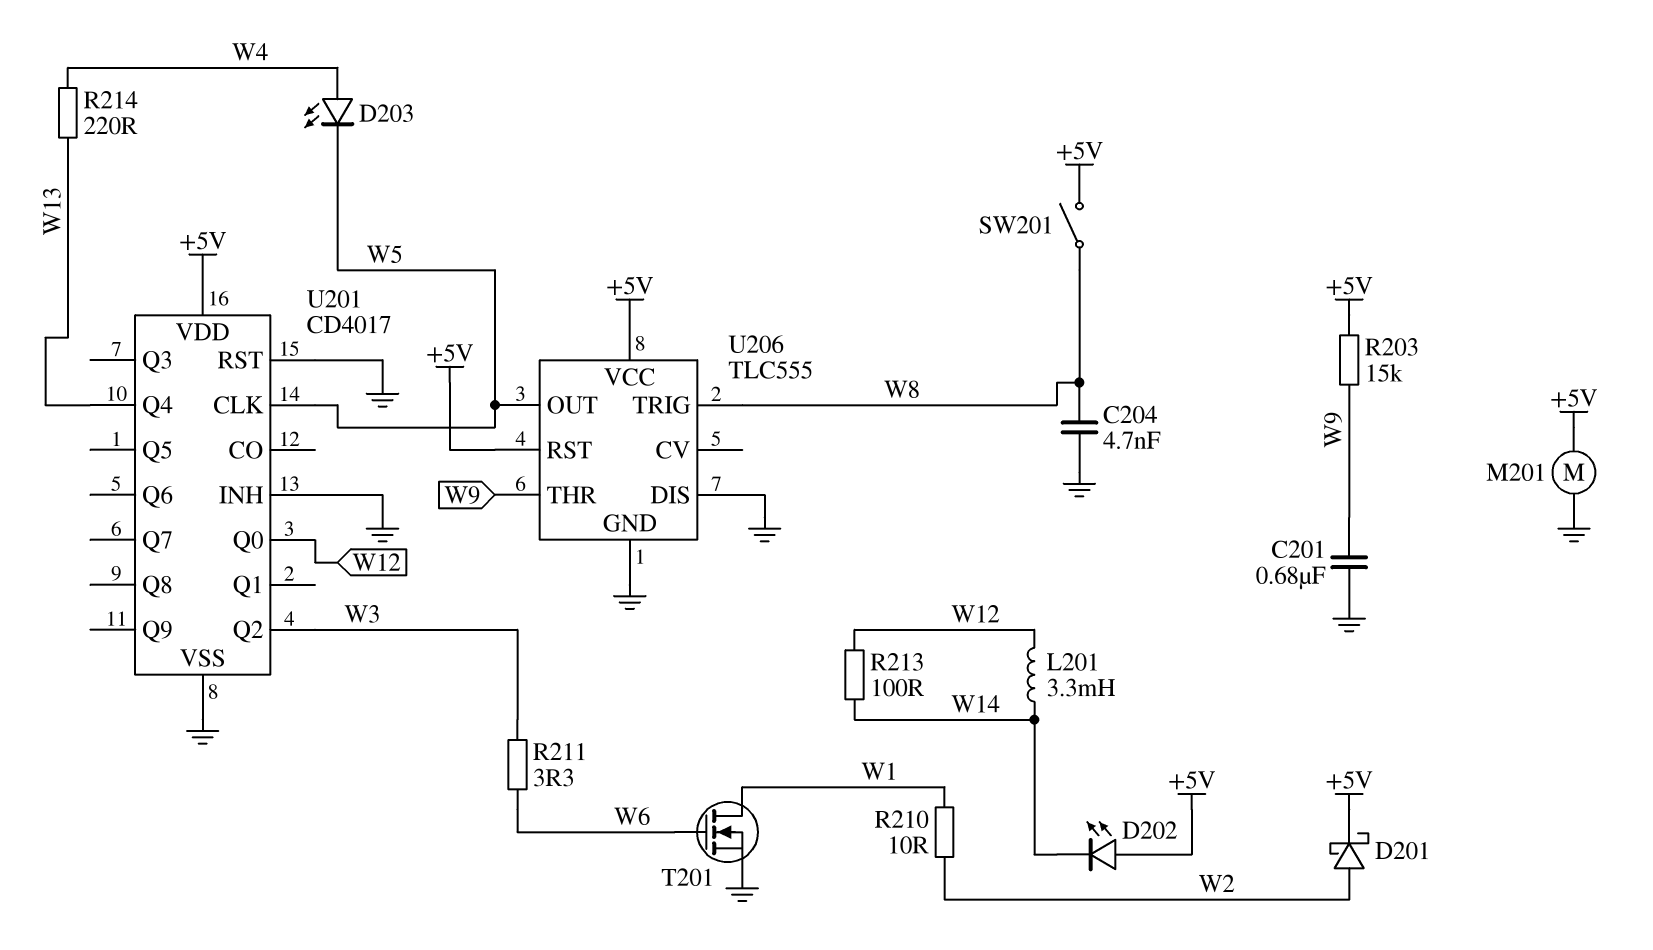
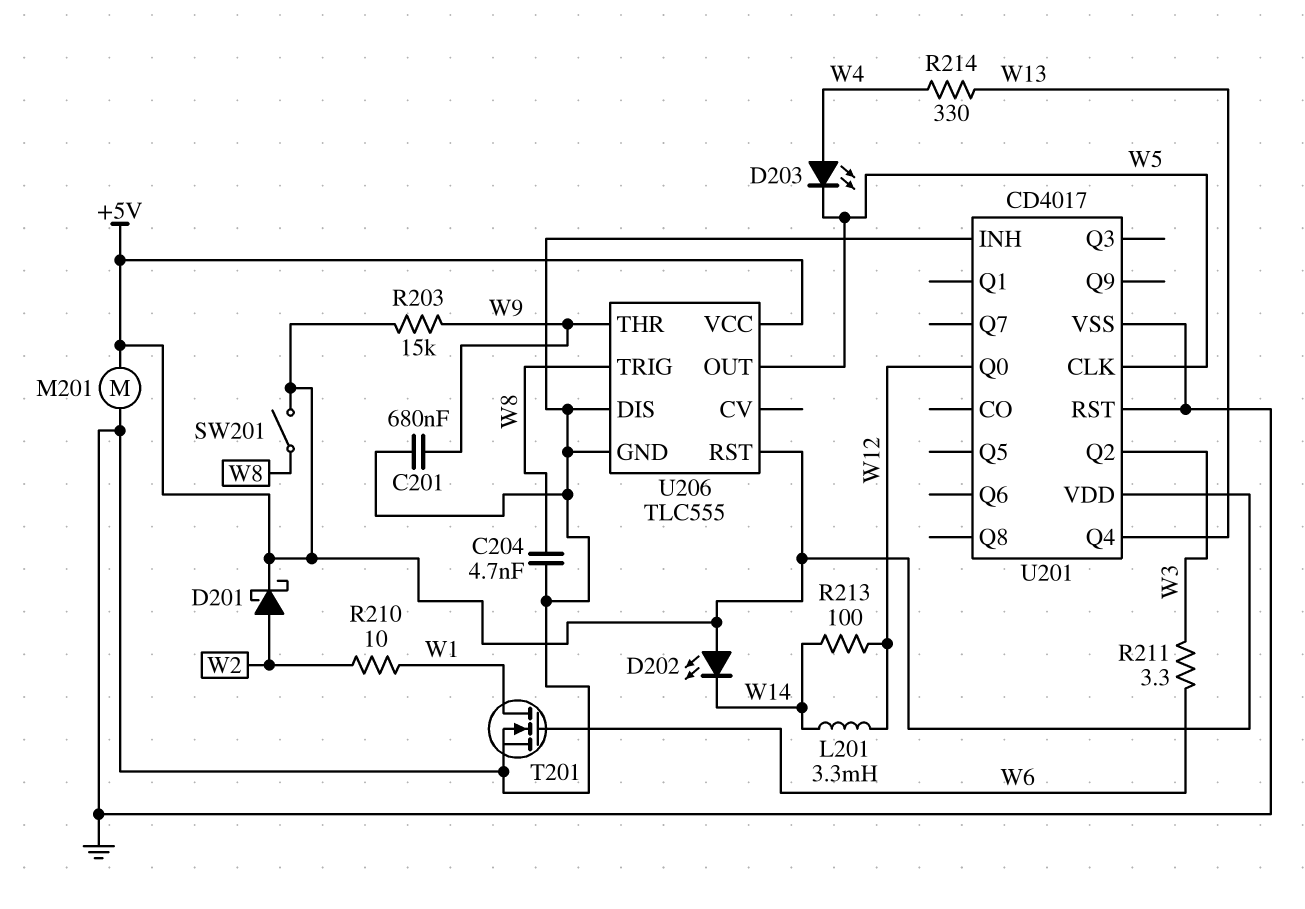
R214: 220 (W4, W13) -> 330 (W4, W13)

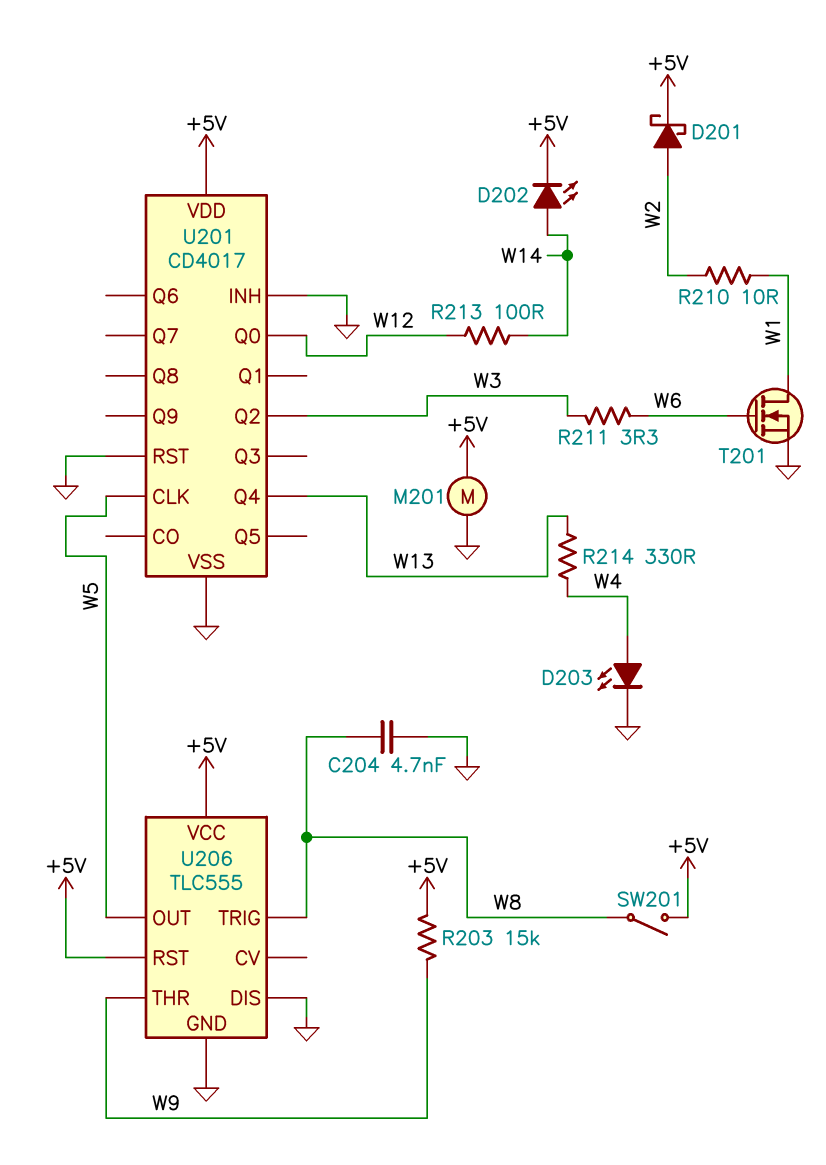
C201: 680nF (GND, W9) -> none
D202: LED (A +5V, K W14) -> LED (A W14, K +5V)
D203: LED (A W4, K W5) -> LED (A W4, K GND)
L201: 3.3mH (W12, W14) -> none

